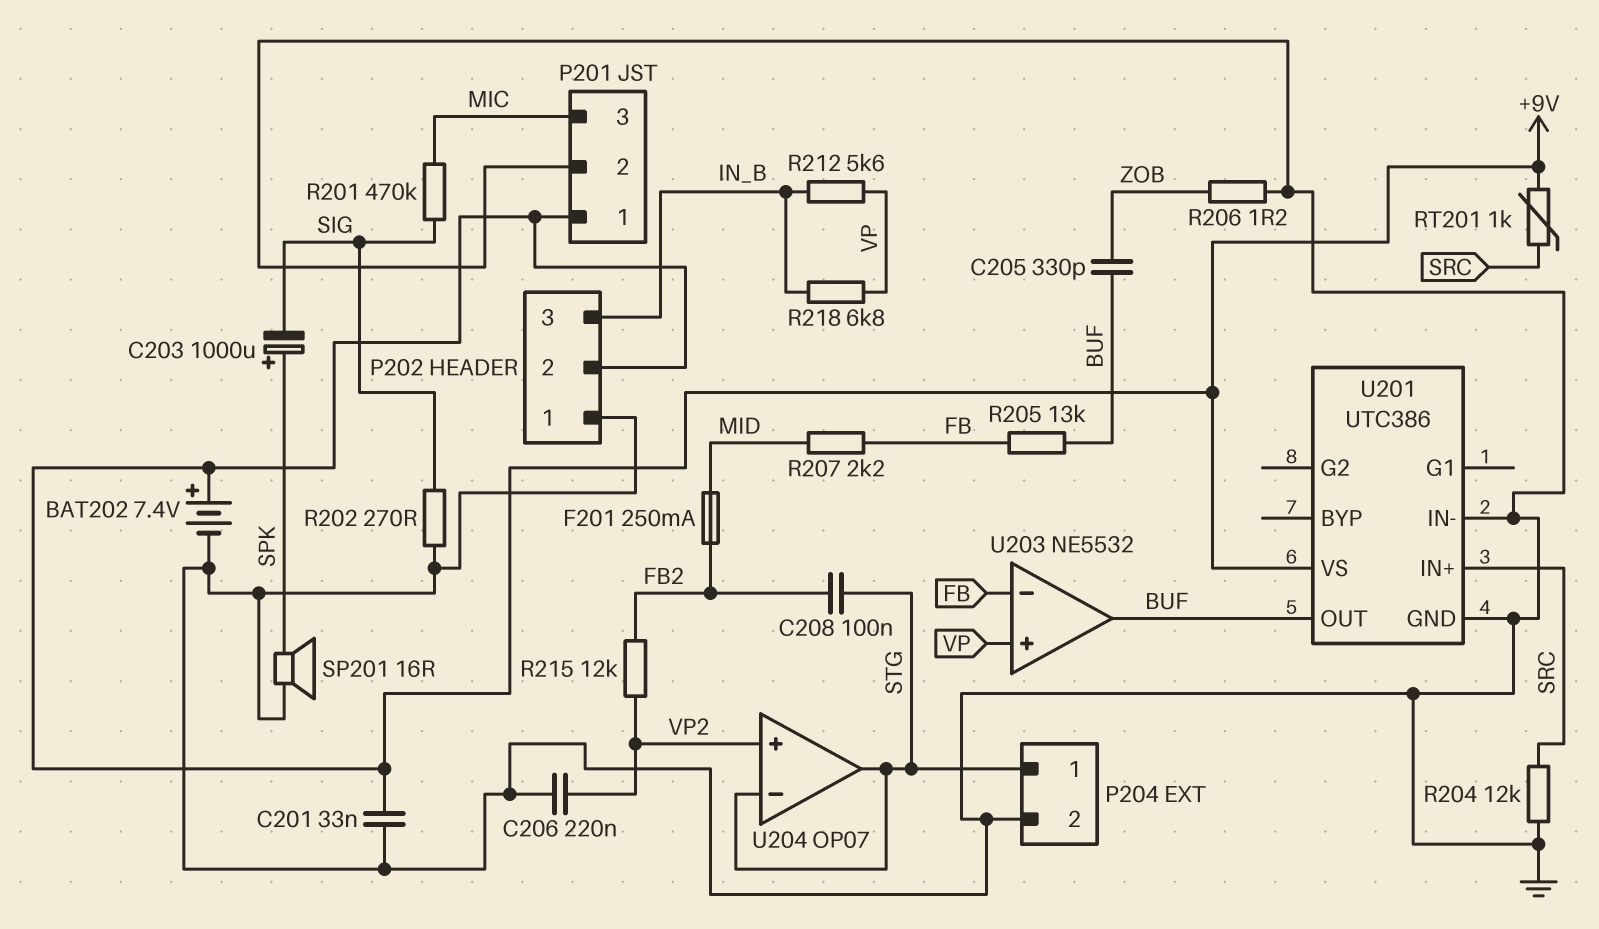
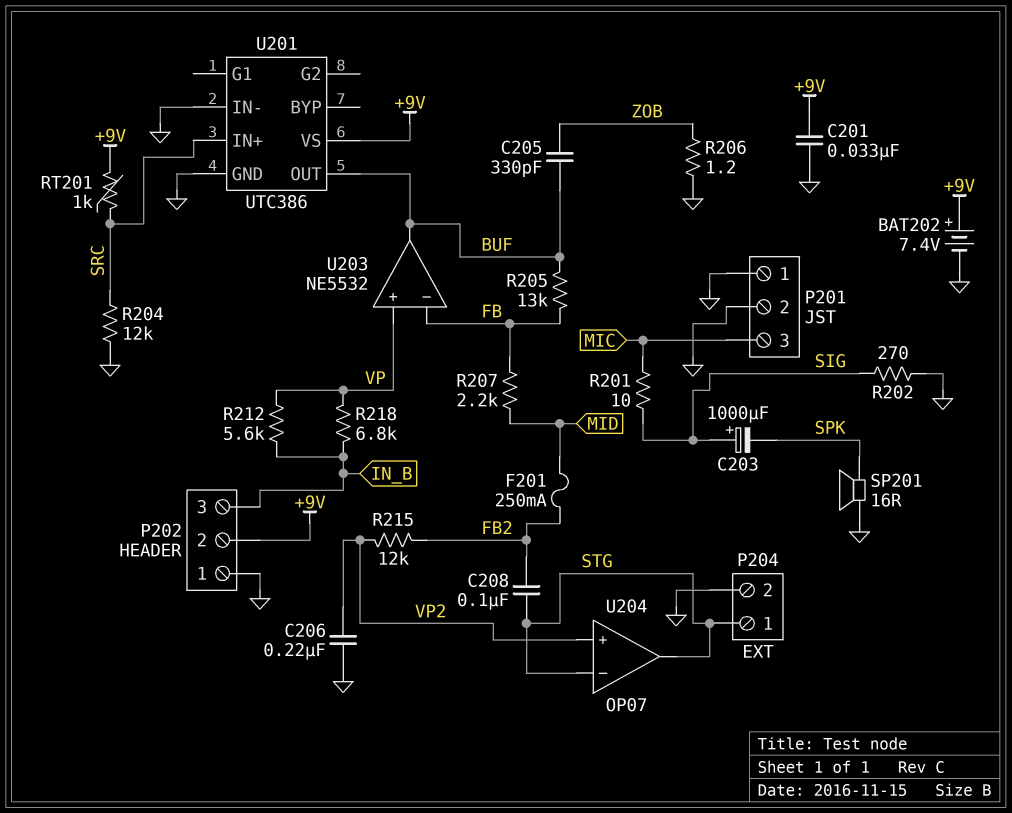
C203: 1000uF (plus SPK, minus SIG) -> 1000uF (plus SIG, minus SPK)
P201 pin 1: +9V -> GND
R201: 470k (MIC, SIG) -> 10 (MIC, SIG)

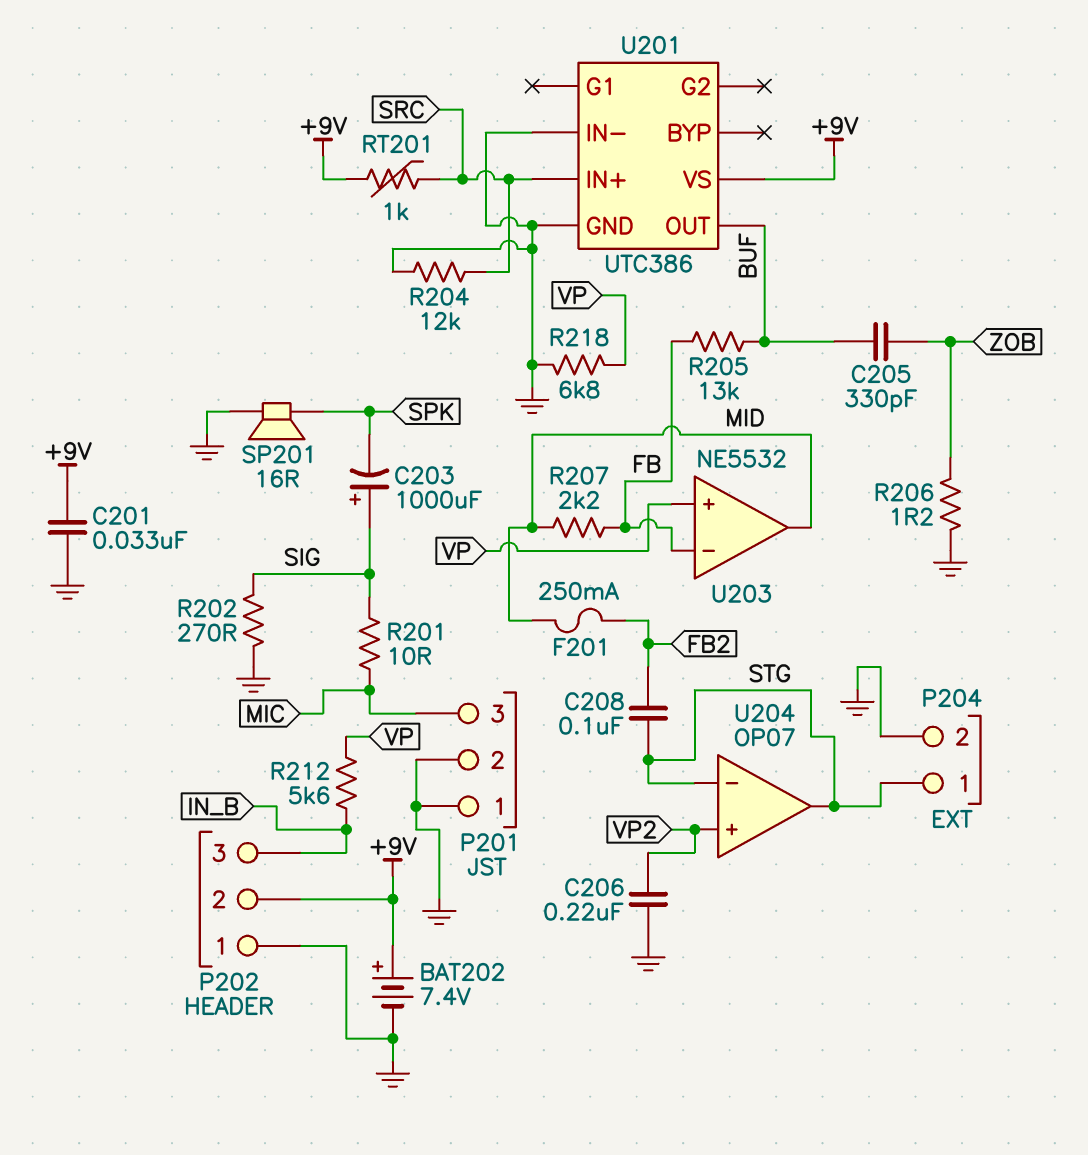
R215: 12k (FB2, VP2) -> none
R218: 6.8k (IN_B, VP) -> 6.8k (GND, VP)
U203 pin out: BUF -> MID

